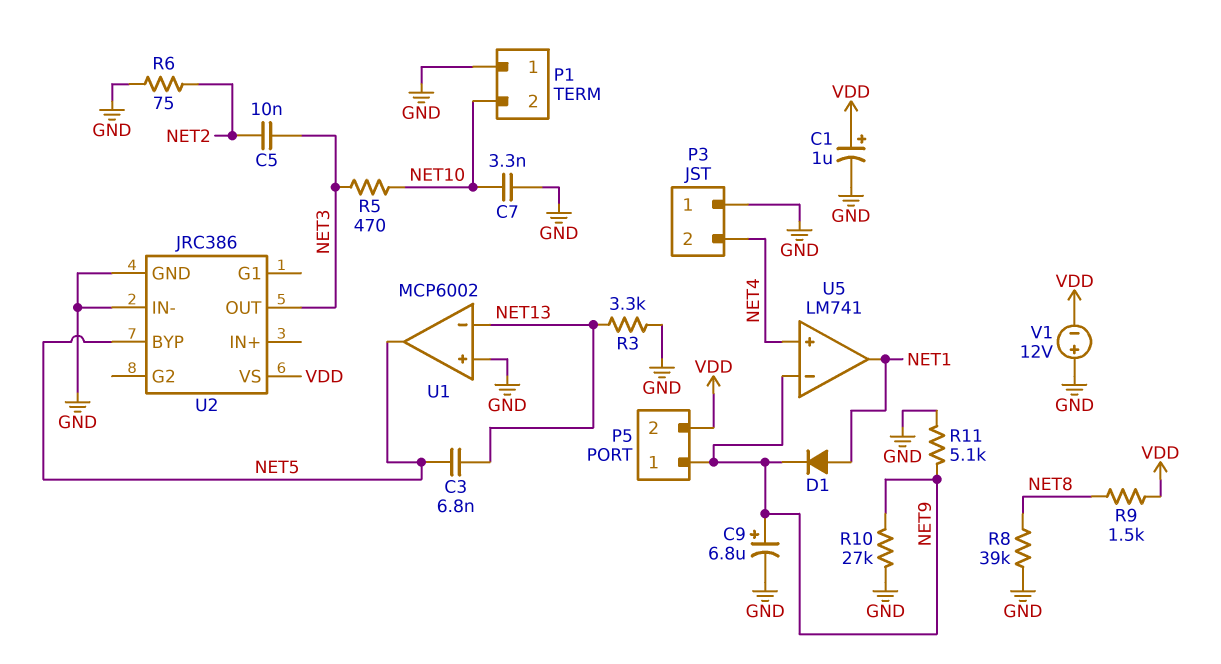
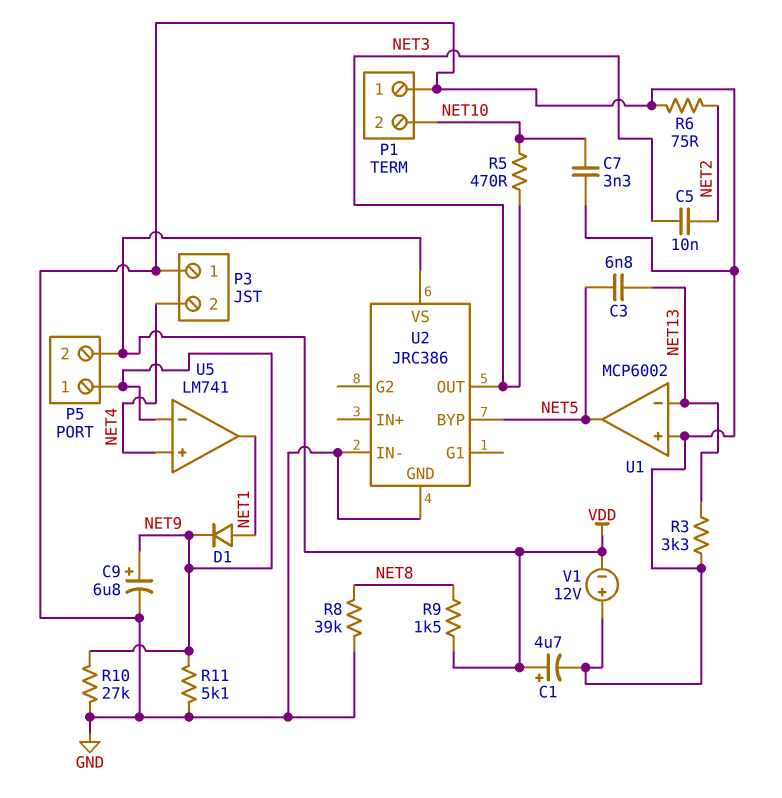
C1: 1uF (plus VDD, minus GND) -> 4.7uF (plus VDD, minus GND)

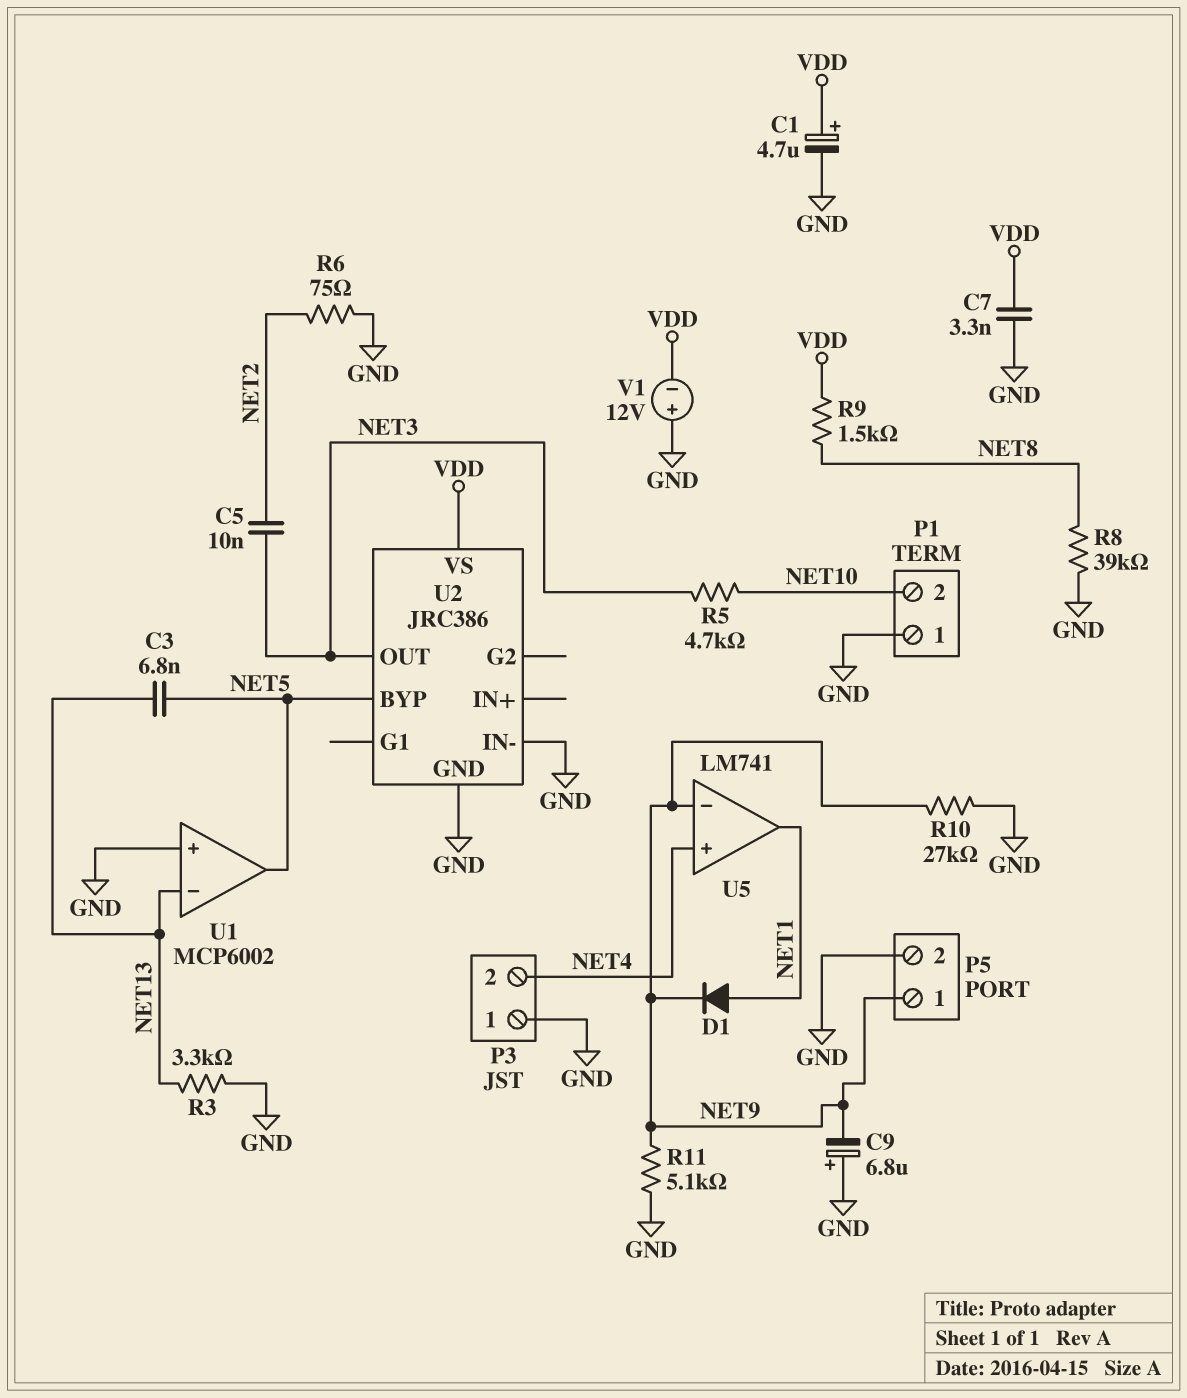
C7: 3.3nF (GND, NET10) -> 3.3nF (GND, VDD)
C9: 6.8uF (plus NET9, minus GND) -> 6.8uF (plus GND, minus NET9)
P5 pin 2: VDD -> GND
R5: 470 (NET3, NET10) -> 4.7k (NET3, NET10)

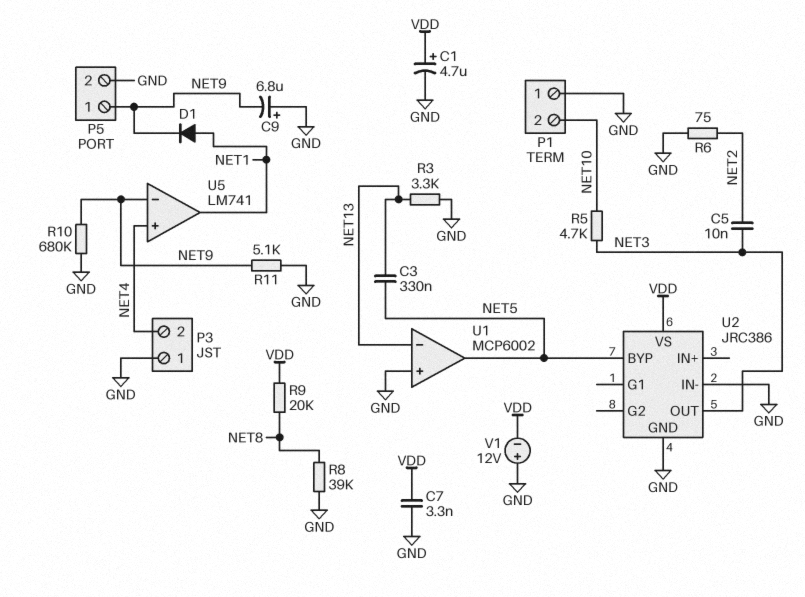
C3: 6.8nF (NET5, NET13) -> 330nF (NET5, NET13)
R9: 1.5k (NET8, VDD) -> 20k (NET8, VDD)
R10: 27k (GND, NET9) -> 680k (GND, NET9)

